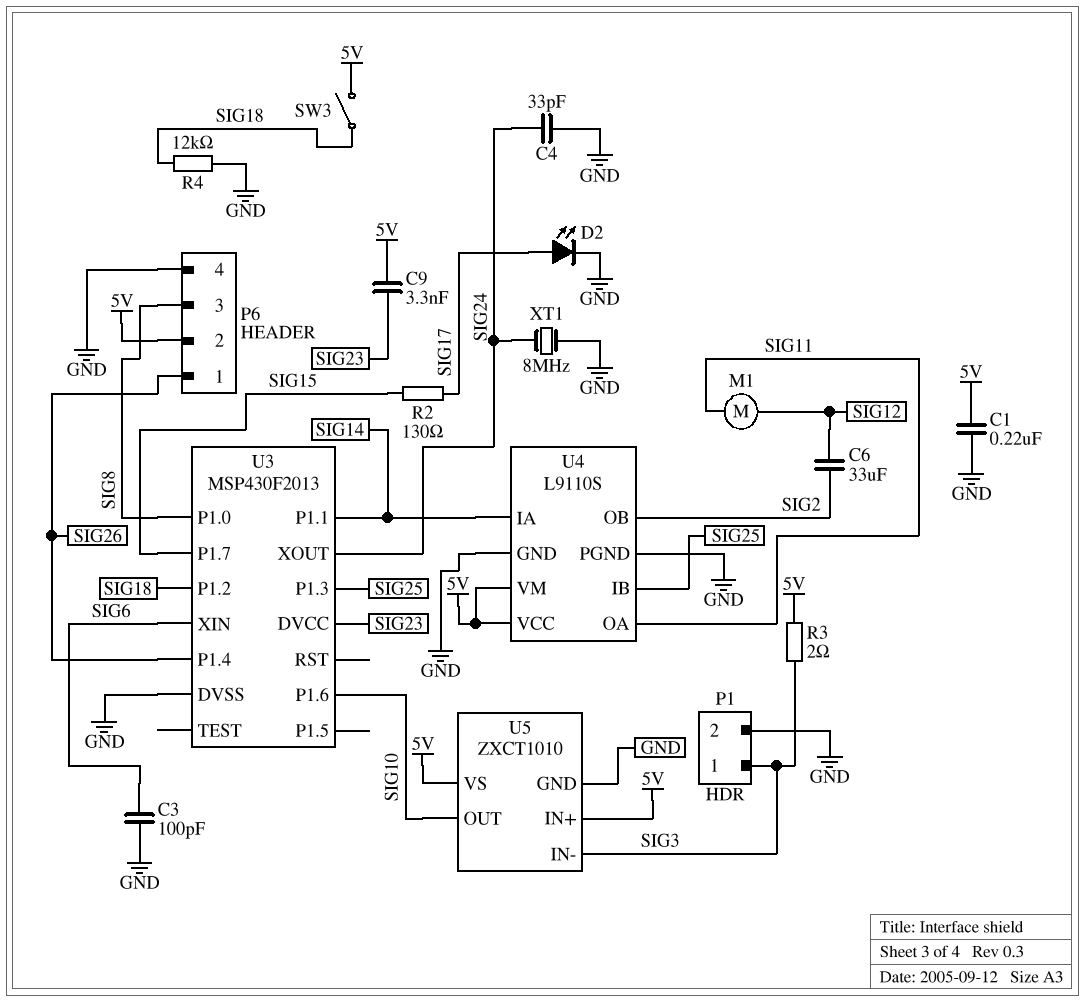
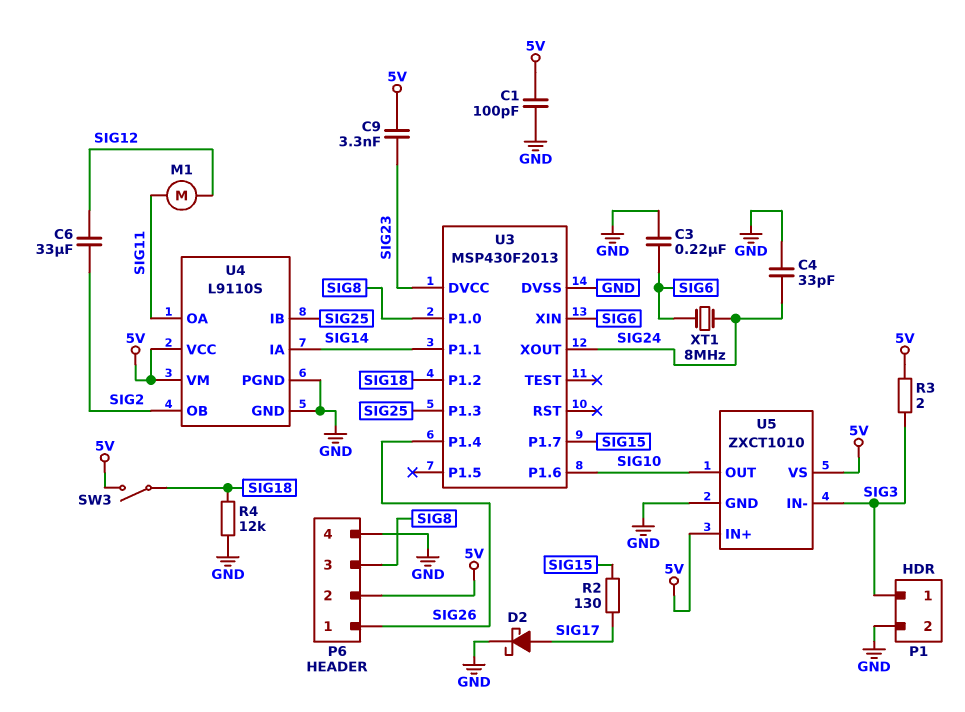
C1: 220nF (5V, GND) -> 100pF (5V, GND)
C3: 100pF (GND, SIG6) -> 220nF (GND, SIG6)
D2: LED (A SIG17, K GND) -> schottky (A SIG17, K GND)
XT1: 8MHz (GND, SIG24) -> 8MHz (SIG6, SIG24)

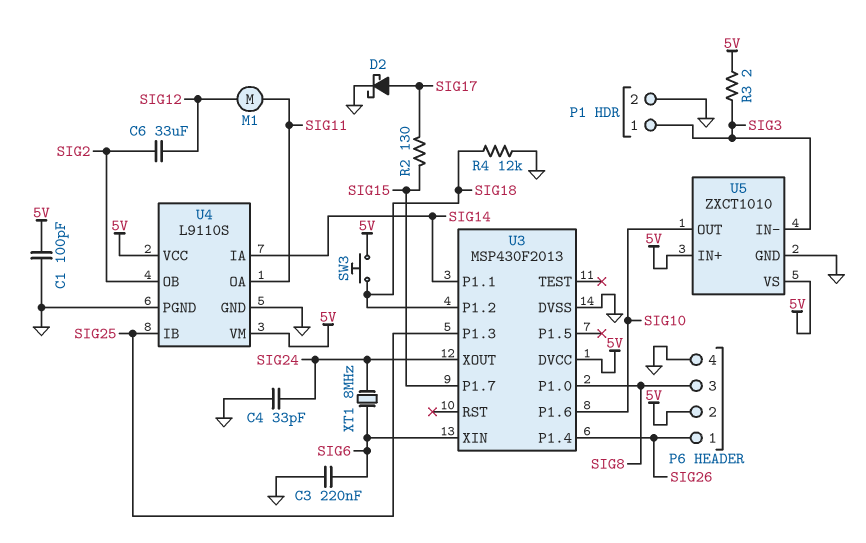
C9: 3.3nF (5V, SIG23) -> none
SW3: switch (5V, SIG18) -> button (5V, SIG18)
U3 pin DVCC: SIG23 -> 5V

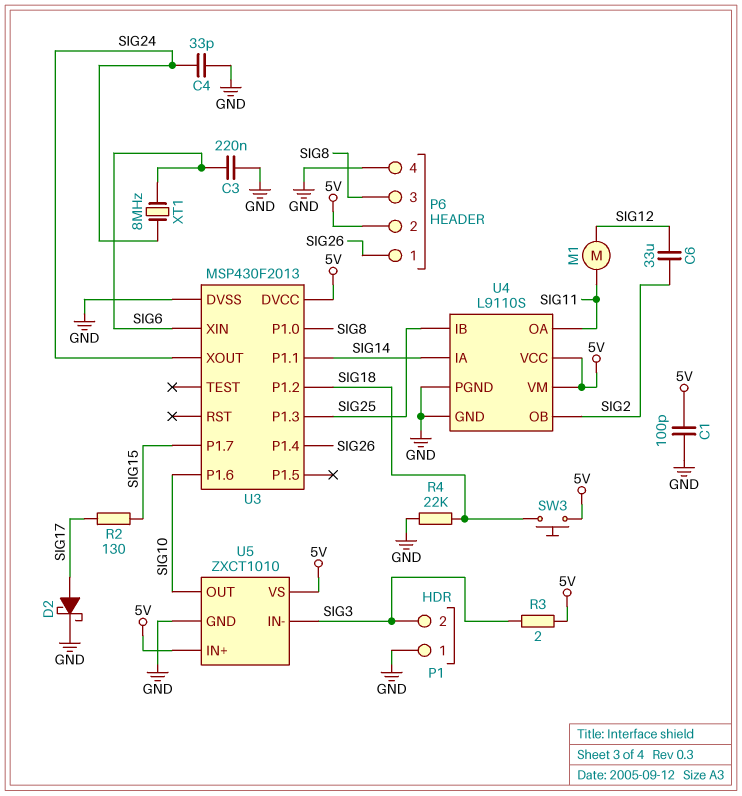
P1 pin 1: SIG3 -> GND
P1 pin 2: GND -> SIG3
R4: 12k (GND, SIG18) -> 22k (GND, SIG18)

